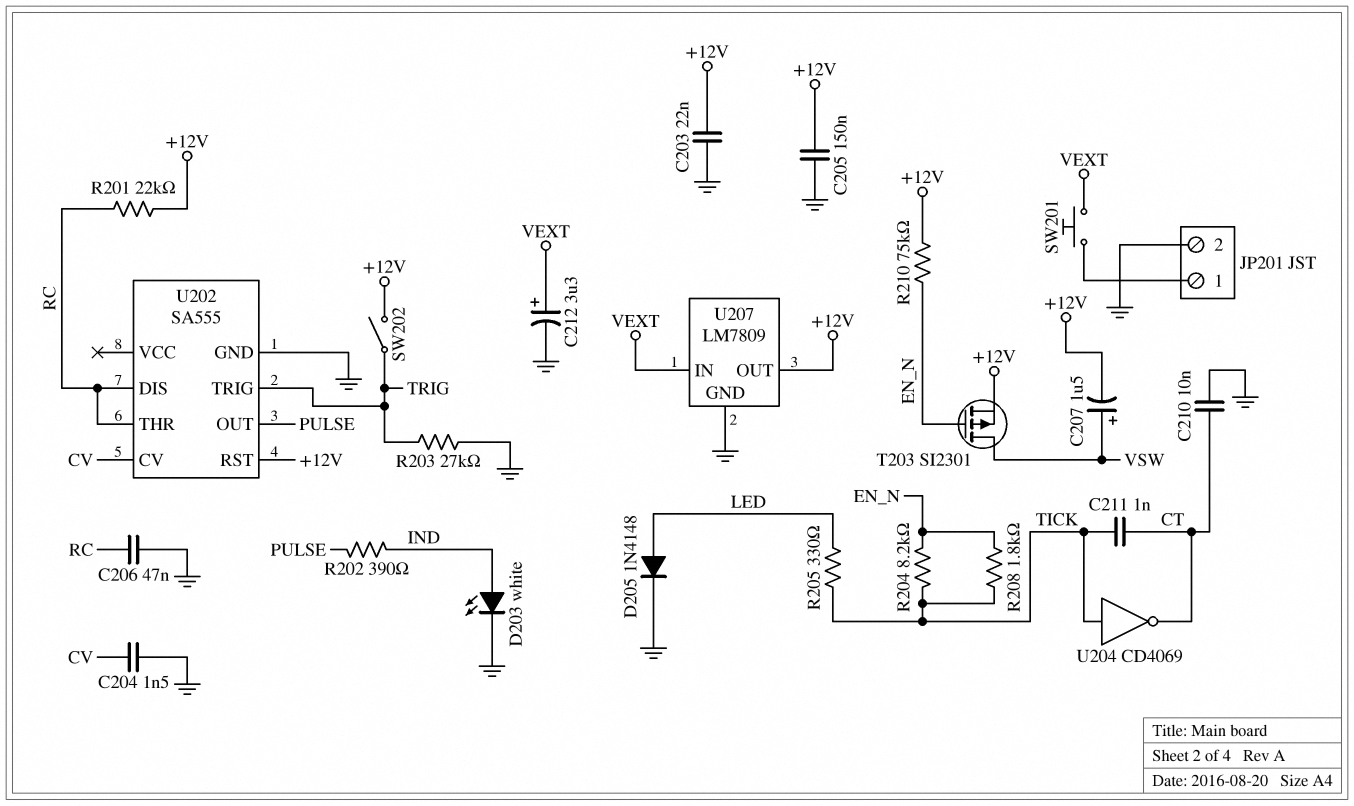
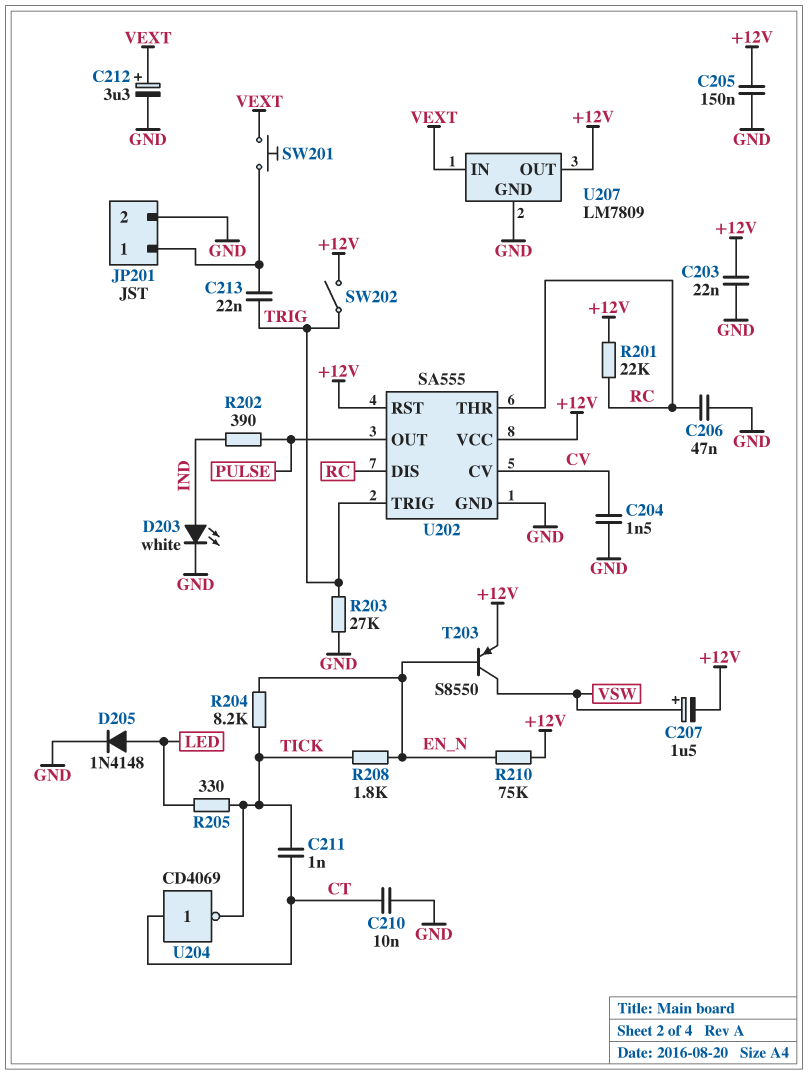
C213: none -> 22nF (JP201/1, TRIG)
T203: PMOS SI2301 (G EN_N, D VSW, S +12V) -> PNP S8550 (B EN_N, C VSW, E +12V)
U202 pin VCC: none -> +12V
U204: NOT CD4069 (in TICK, out CT) -> NOT CD4069 (in CT, out TICK)

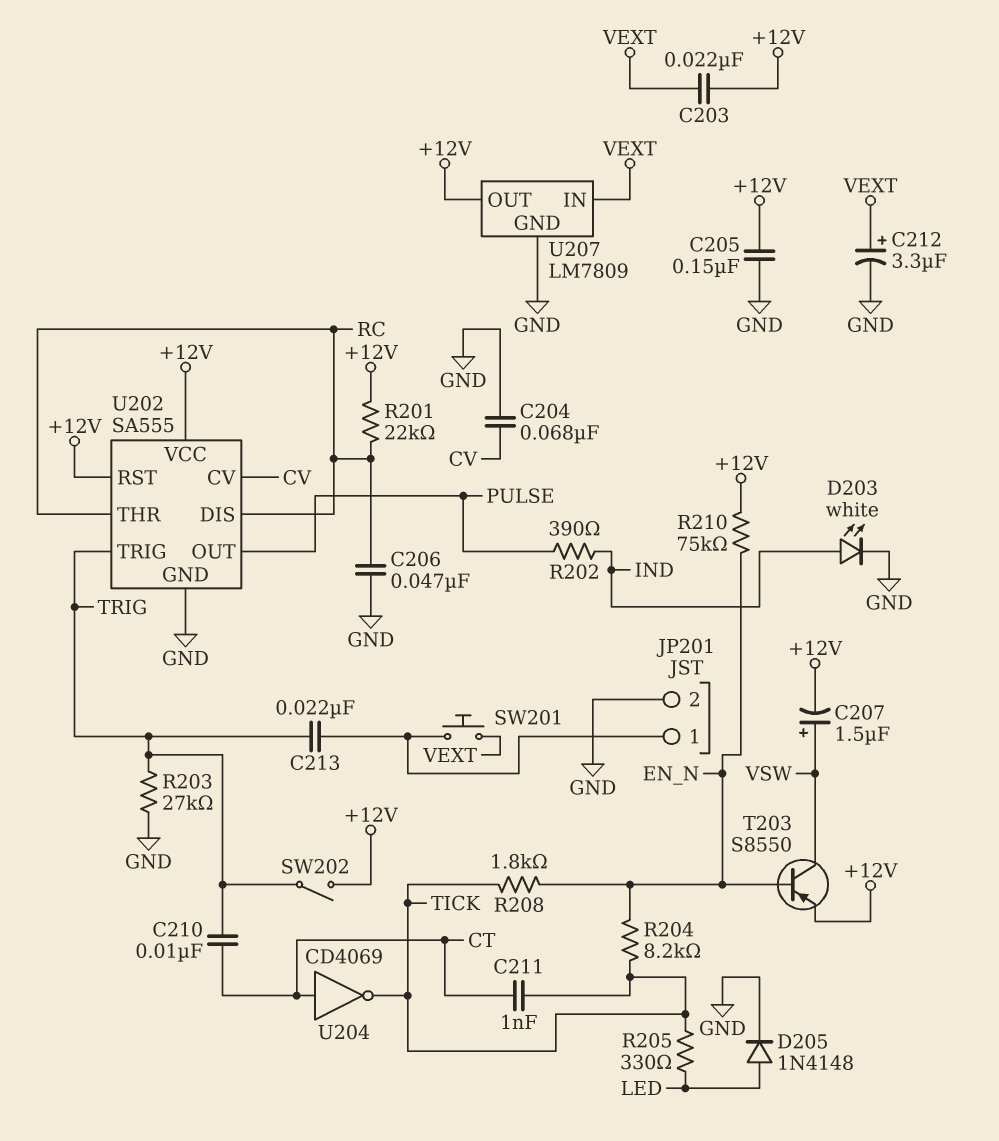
C203: 22nF (+12V, GND) -> 22nF (+12V, VEXT)
C204: 1.5nF (CV, GND) -> 68nF (CV, GND)
C210: 10nF (CT, GND) -> 10nF (CT, TRIG)

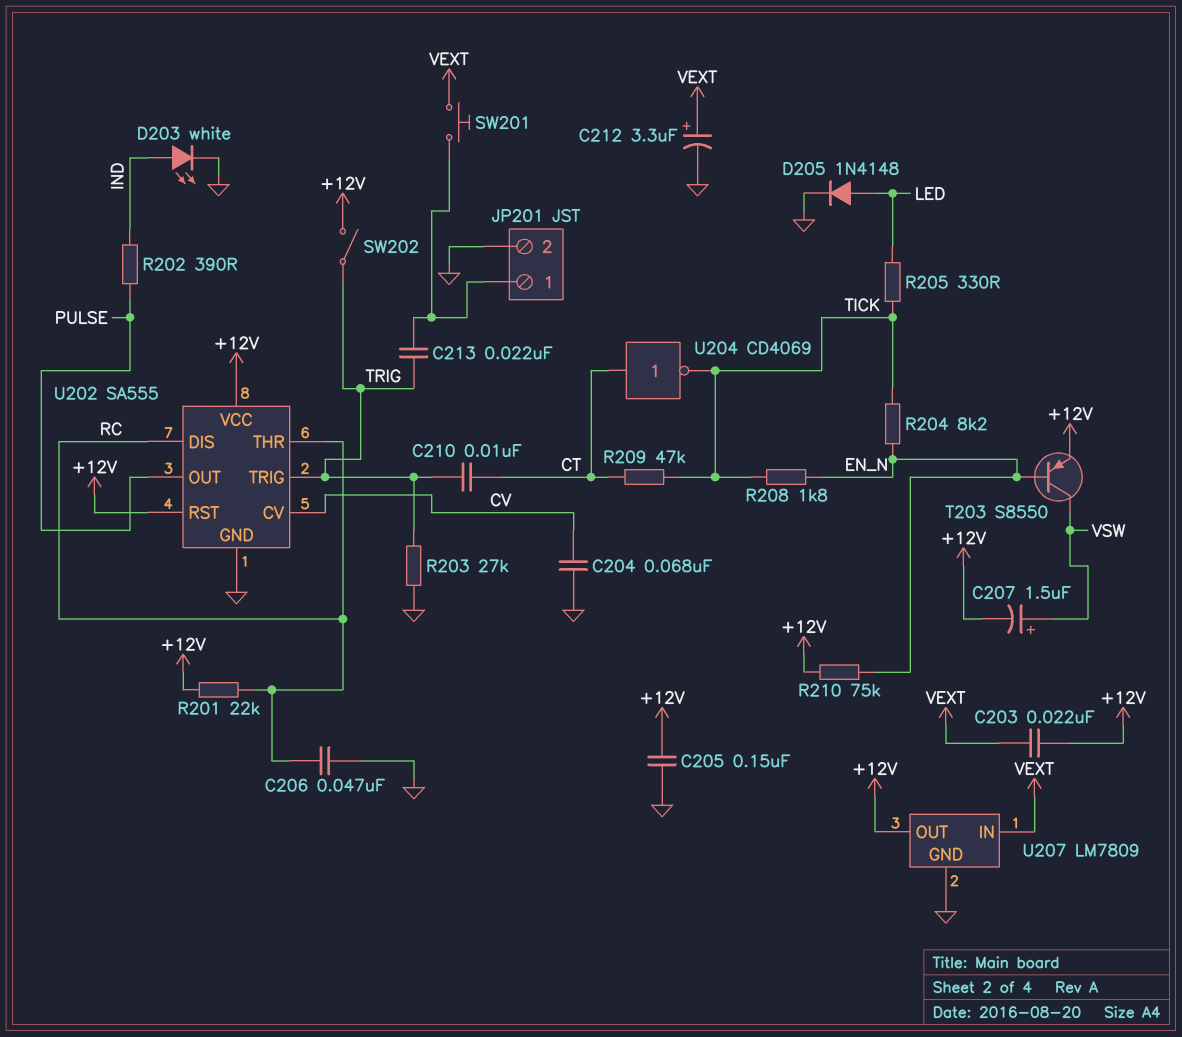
C211: 1nF (CT, TICK) -> none
R209: none -> 47k (CT, TICK)

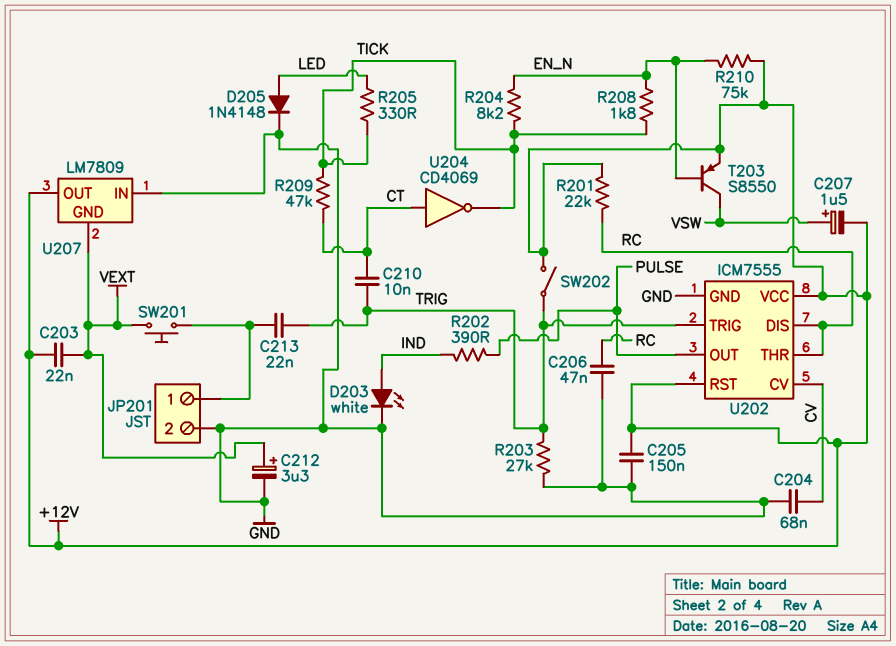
U202: SA555 -> ICM7555
U207 pin GND: GND -> VEXT
U207 pin IN: VEXT -> GND

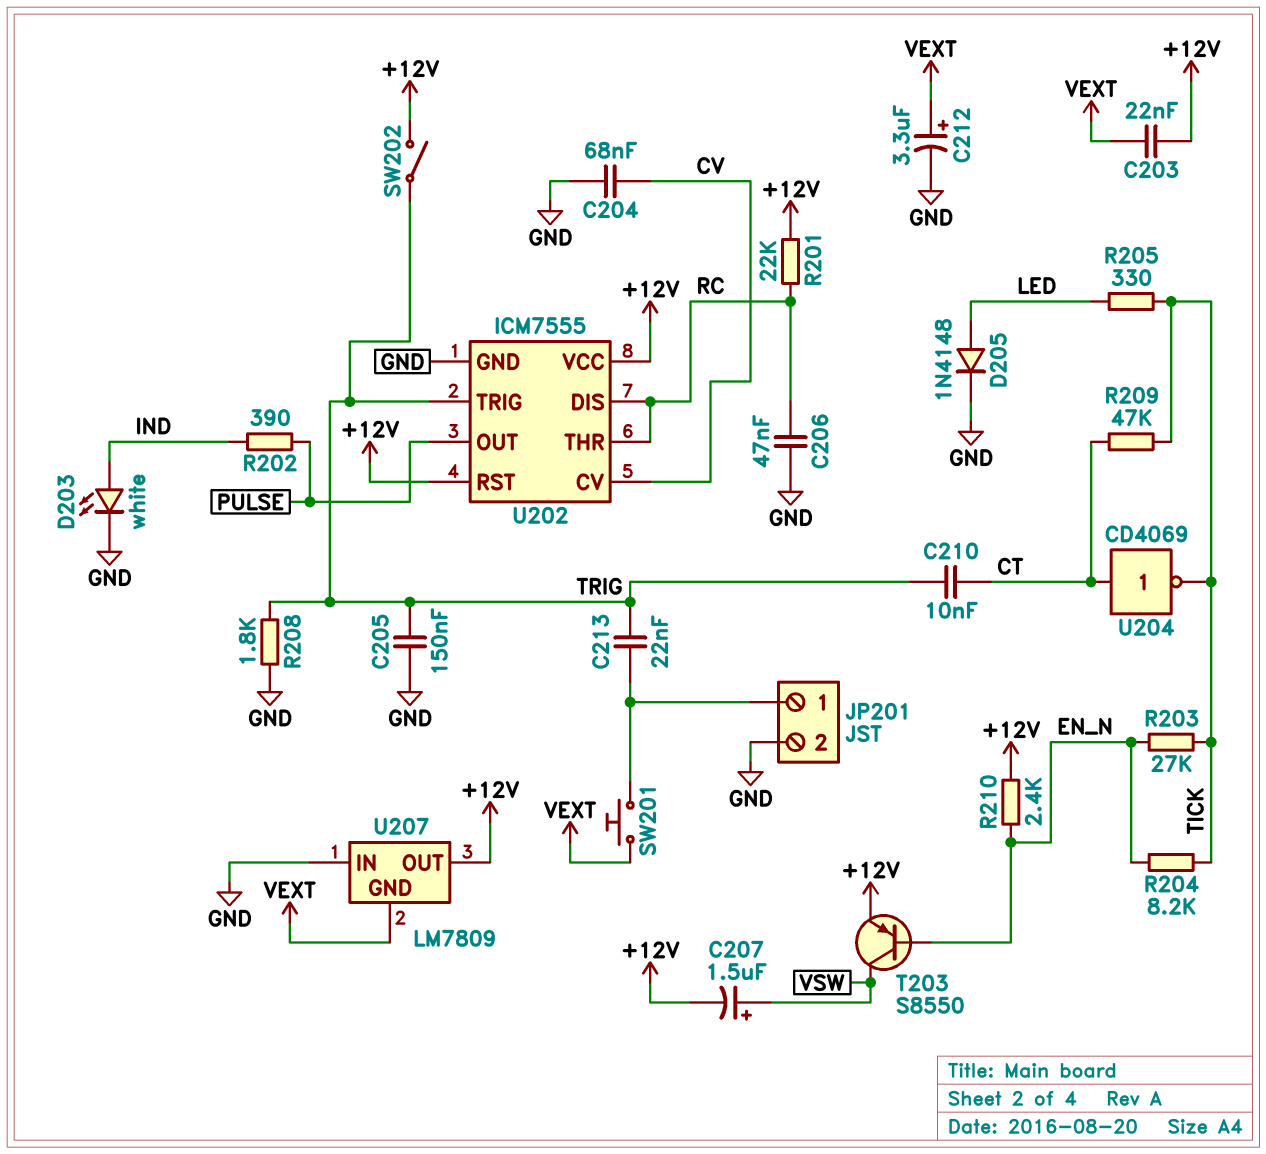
C205: 150nF (+12V, GND) -> 150nF (GND, TRIG)
R203: 27k (GND, TRIG) -> 27k (EN_N, TICK)
R208: 1.8k (EN_N, TICK) -> 1.8k (GND, TRIG)
R210: 75k (+12V, EN_N) -> 2.4k (+12V, EN_N)

